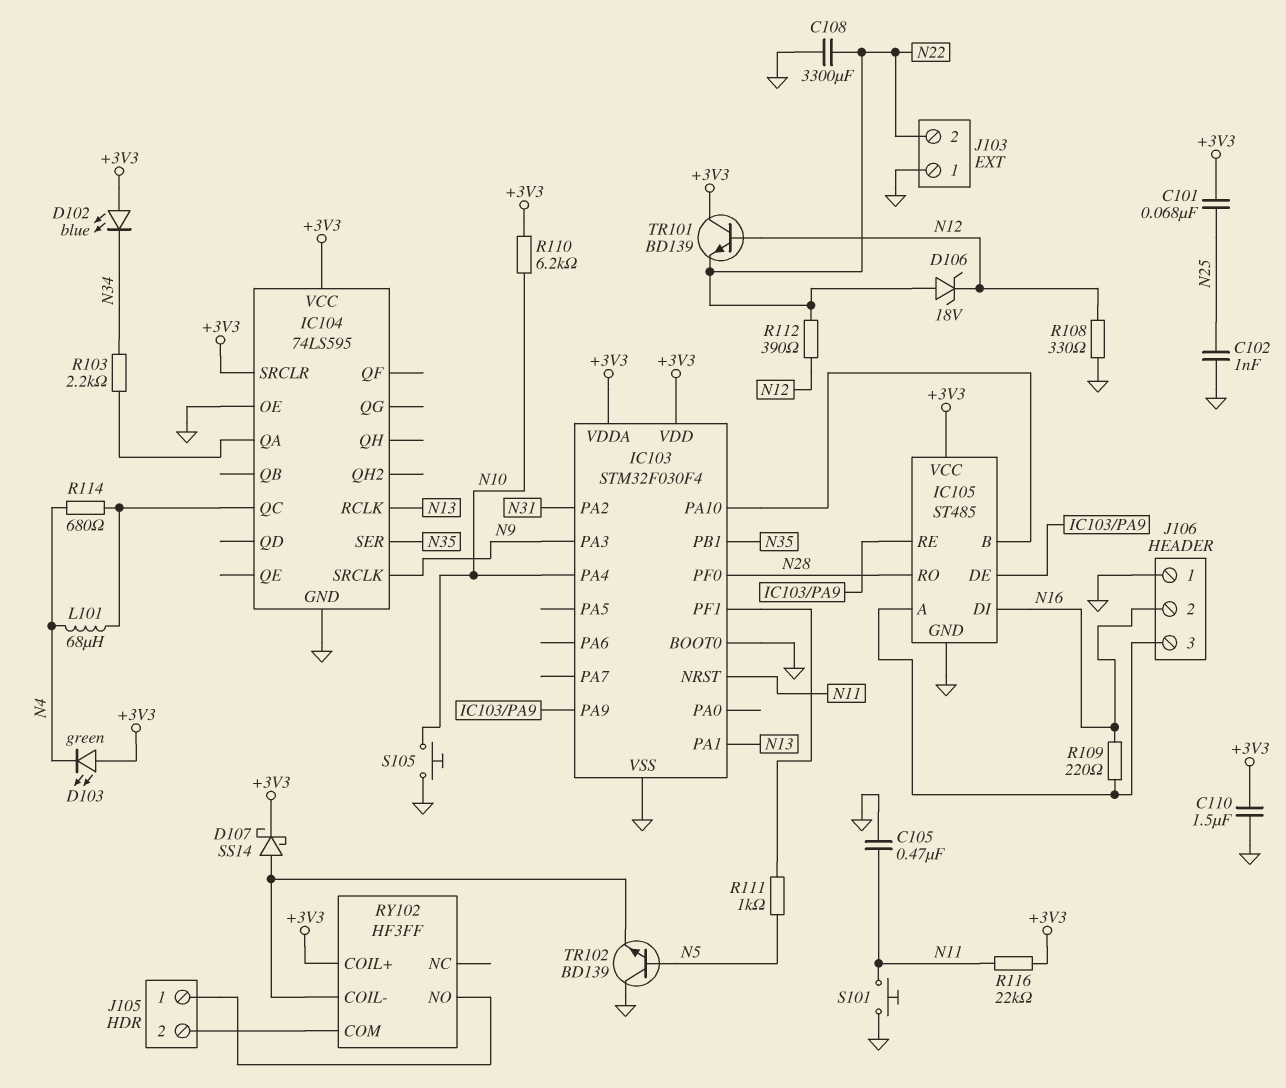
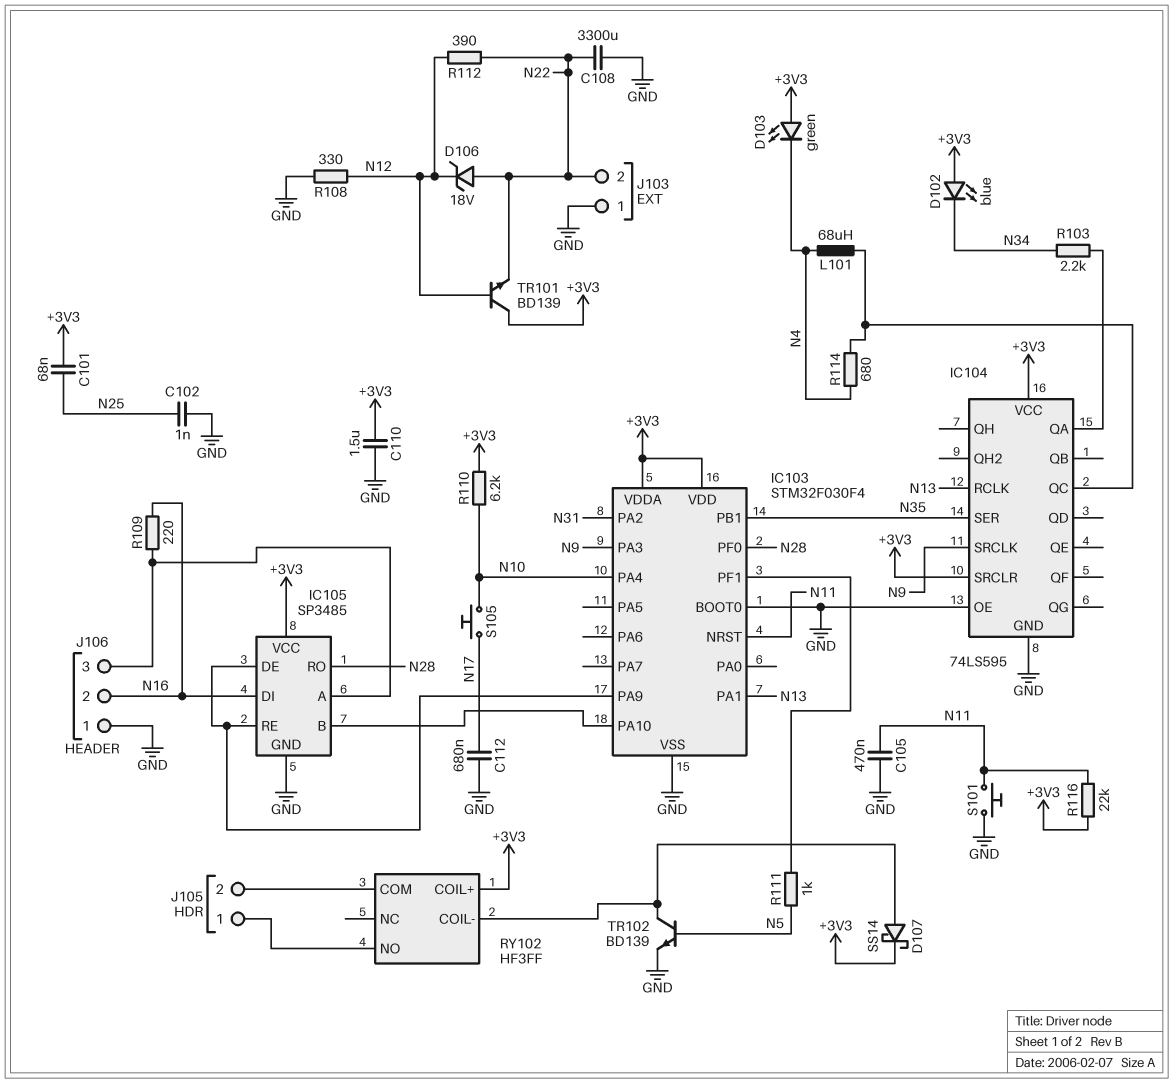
C112: none -> 680nF (GND, N17)
IC105: ST485 -> SP3485
S105: button (GND, N10) -> button (N10, N17)
TR102: NPN BD139 (B N5, C GND, E RY102/COIL-) -> NPN BD139 (B N5, C RY102/COIL-, E GND)

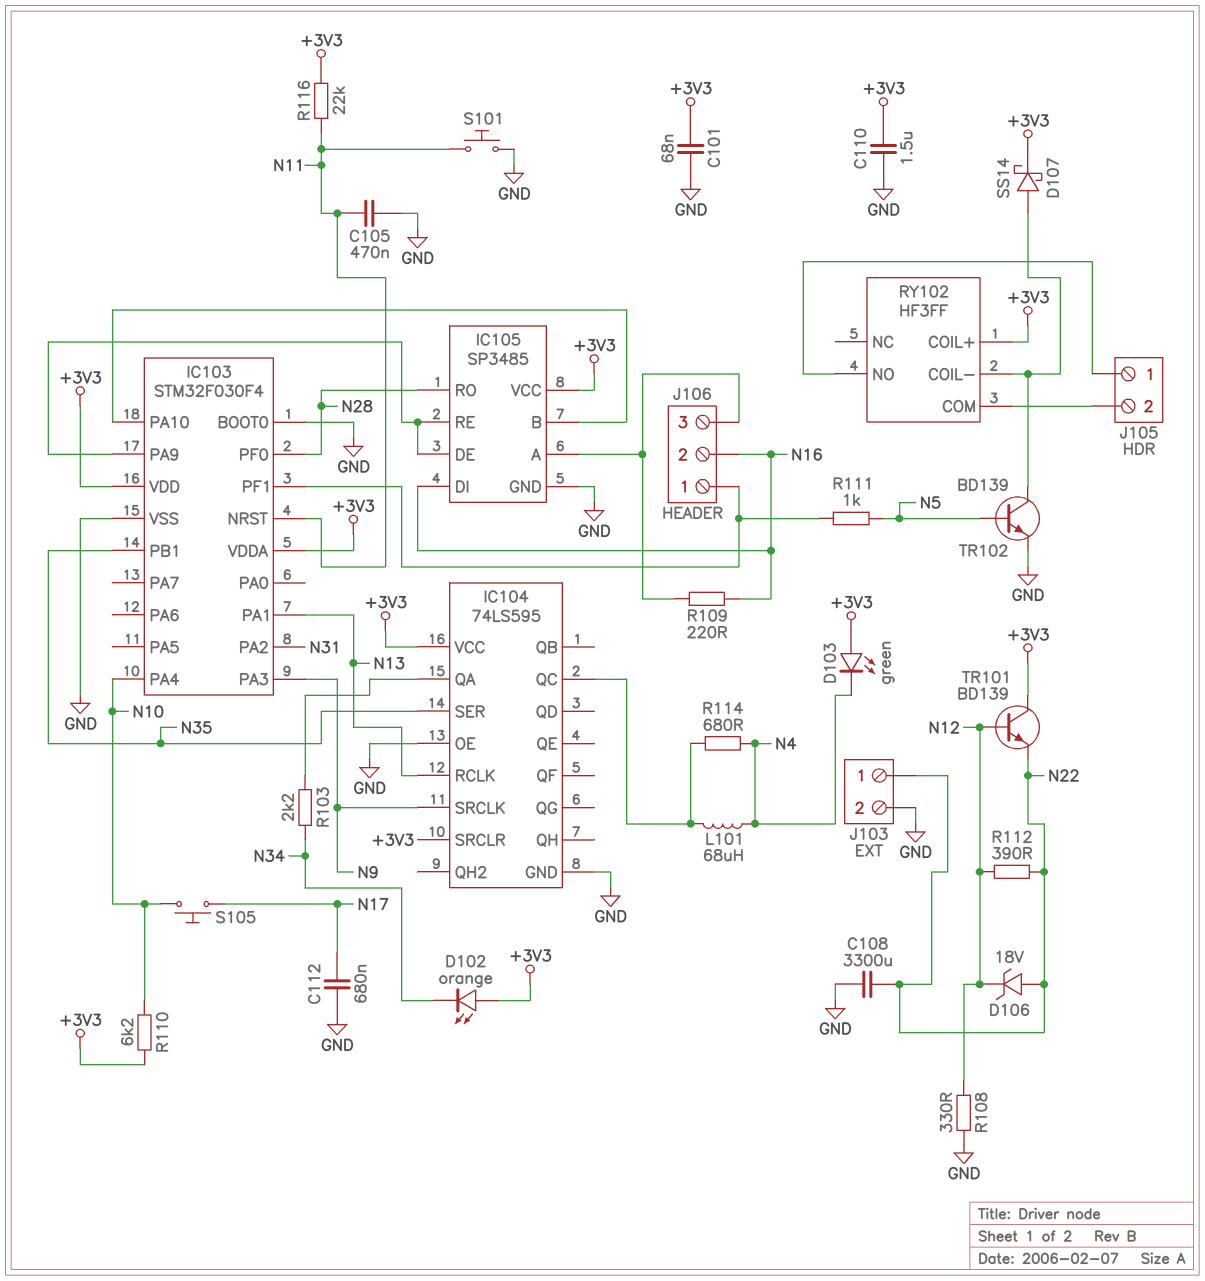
C101: 68nF (+3V3, N25) -> 68nF (+3V3, GND)
C102: 1nF (GND, N25) -> none
D102: LED blue (A +3V3, K N34) -> LED orange (A +3V3, K N34)
J103 pin 1: GND -> N22
J103 pin 2: N22 -> GND
J106 pin 1: GND -> IC103/PF1

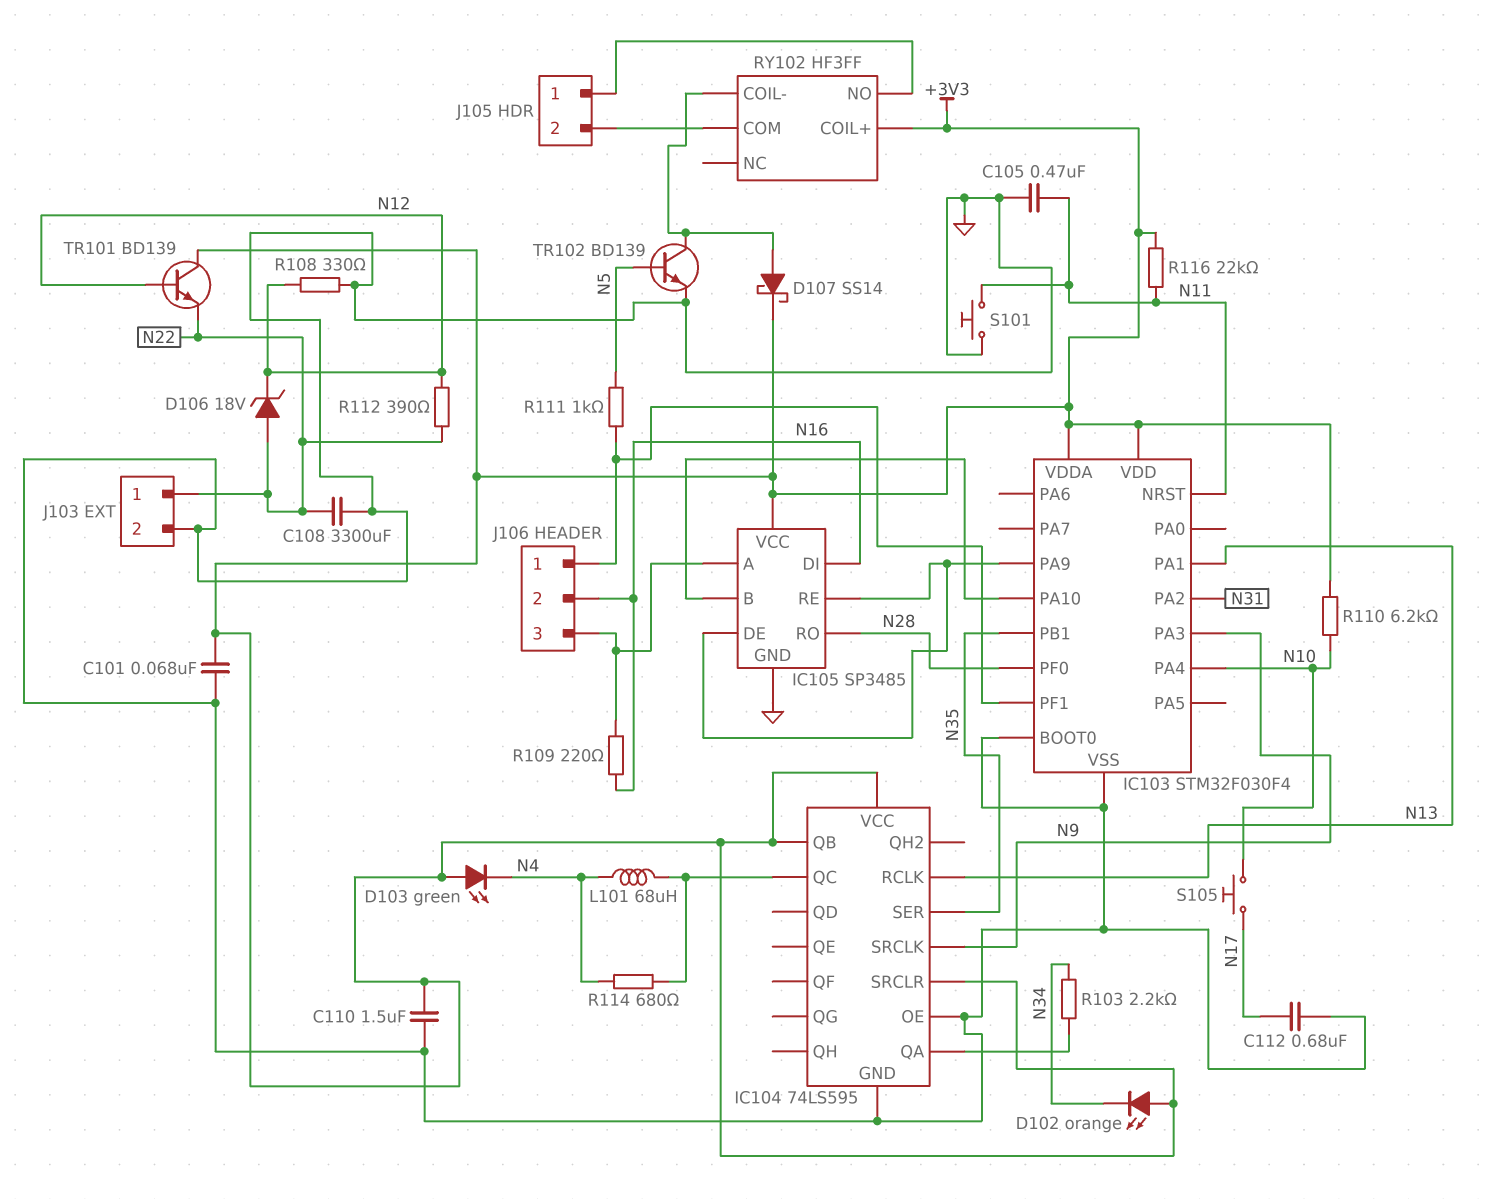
IC104 pin QB: none -> +3V3

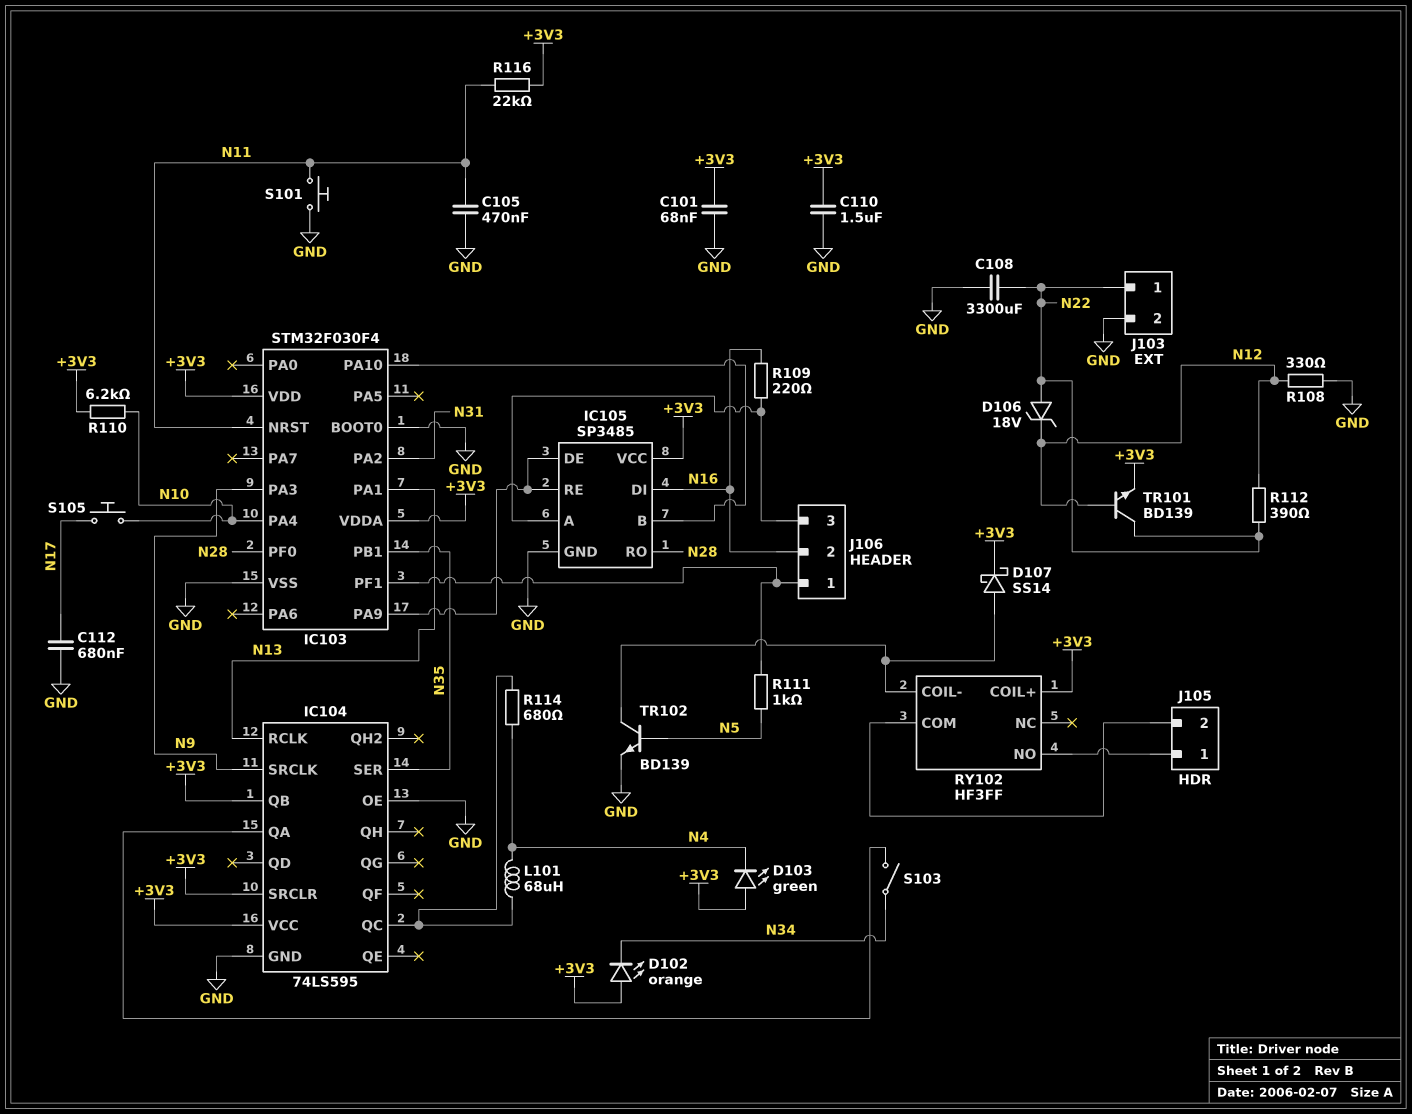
R103: 2.2k (IC104/QA, N34) -> none
S103: none -> switch (IC104/QA, N34)
TR101: NPN BD139 (B N12, C +3V3, E N22) -> NPN BD139 (B N12, C N22, E +3V3)

